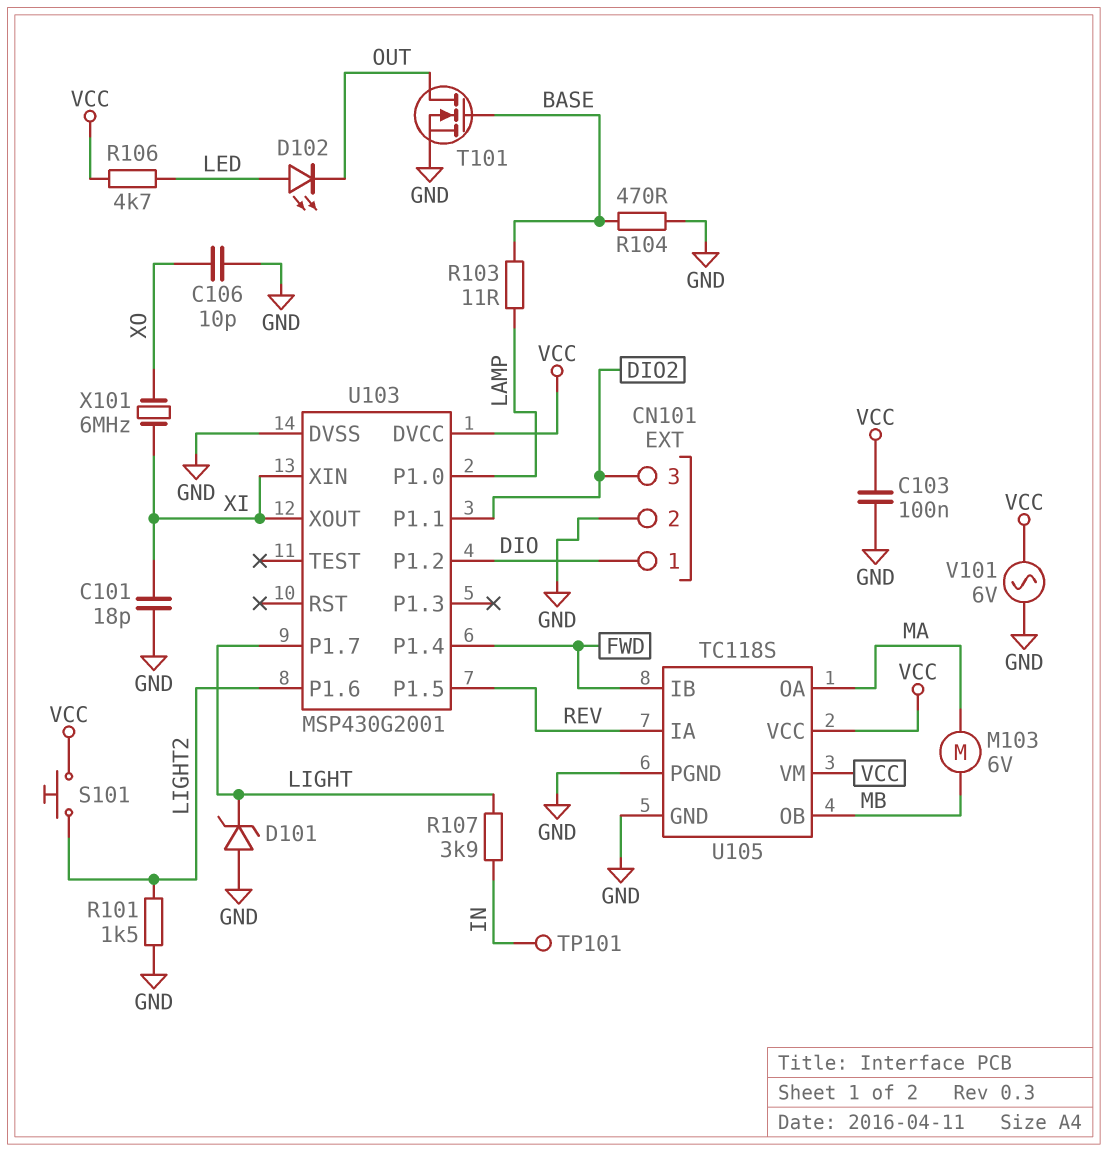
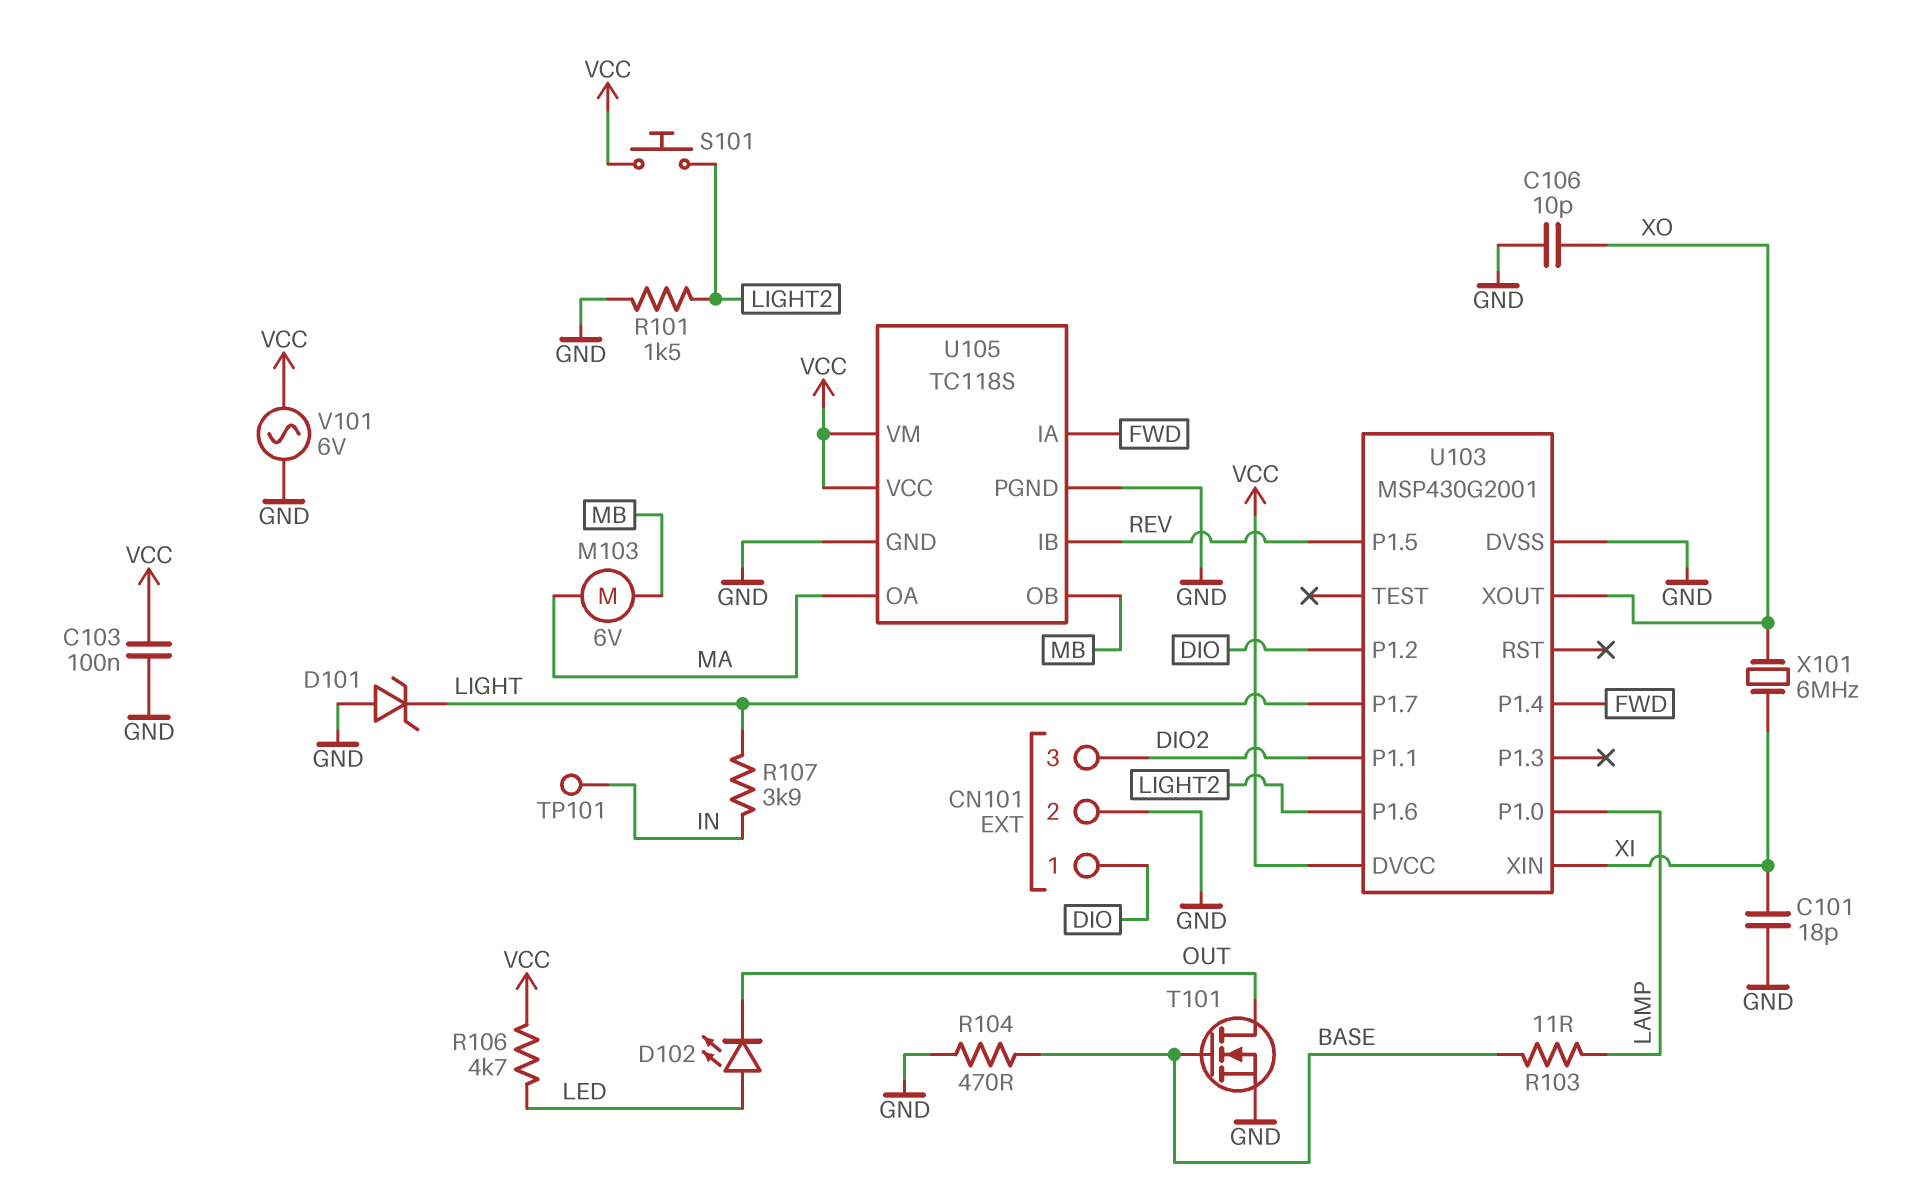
U103 pin XOUT: XI -> XO
U105 pin IA: REV -> FWD
U105 pin IB: FWD -> REV

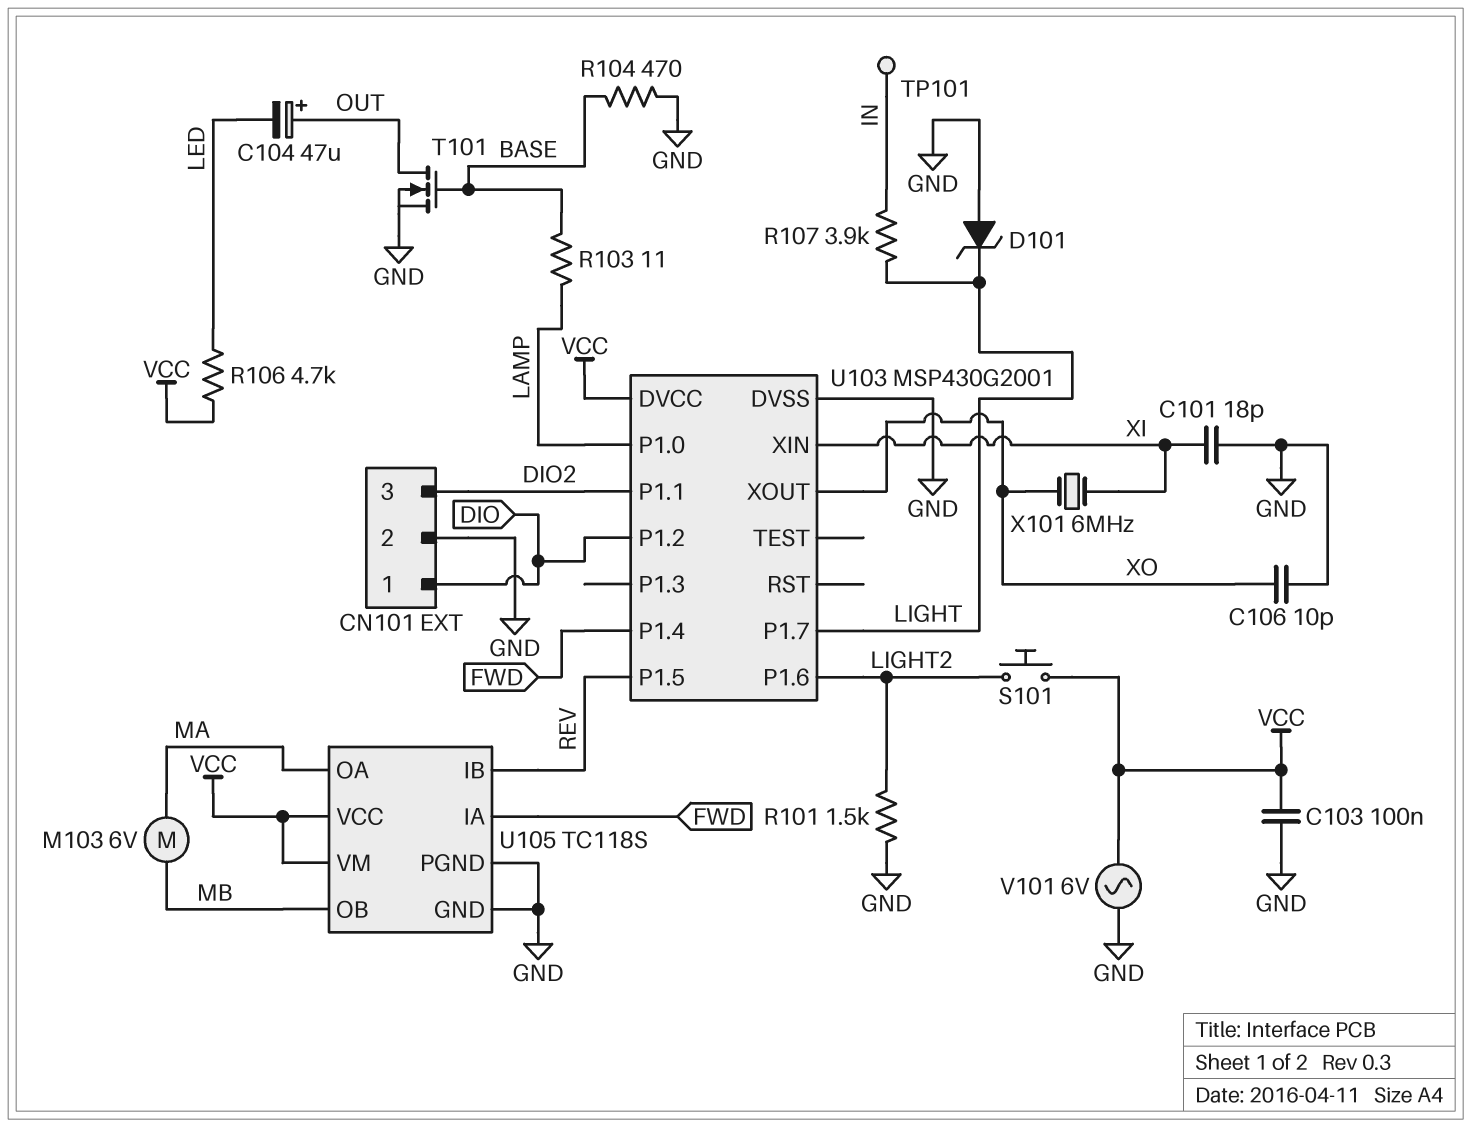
C104: none -> 47uF (plus OUT, minus LED)
D102: LED (A LED, K OUT) -> none

